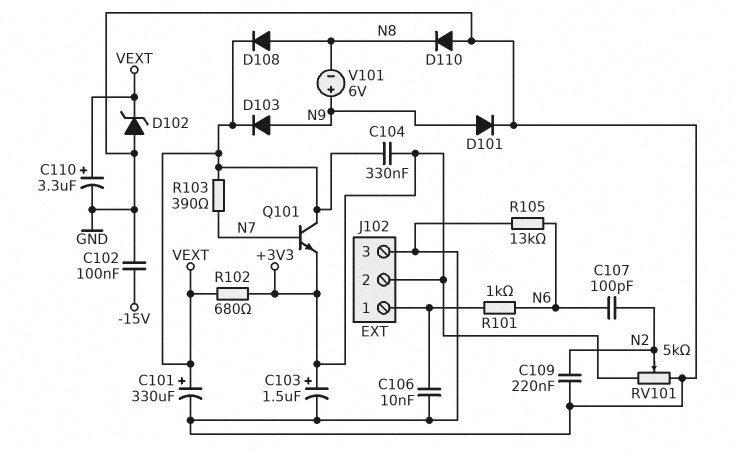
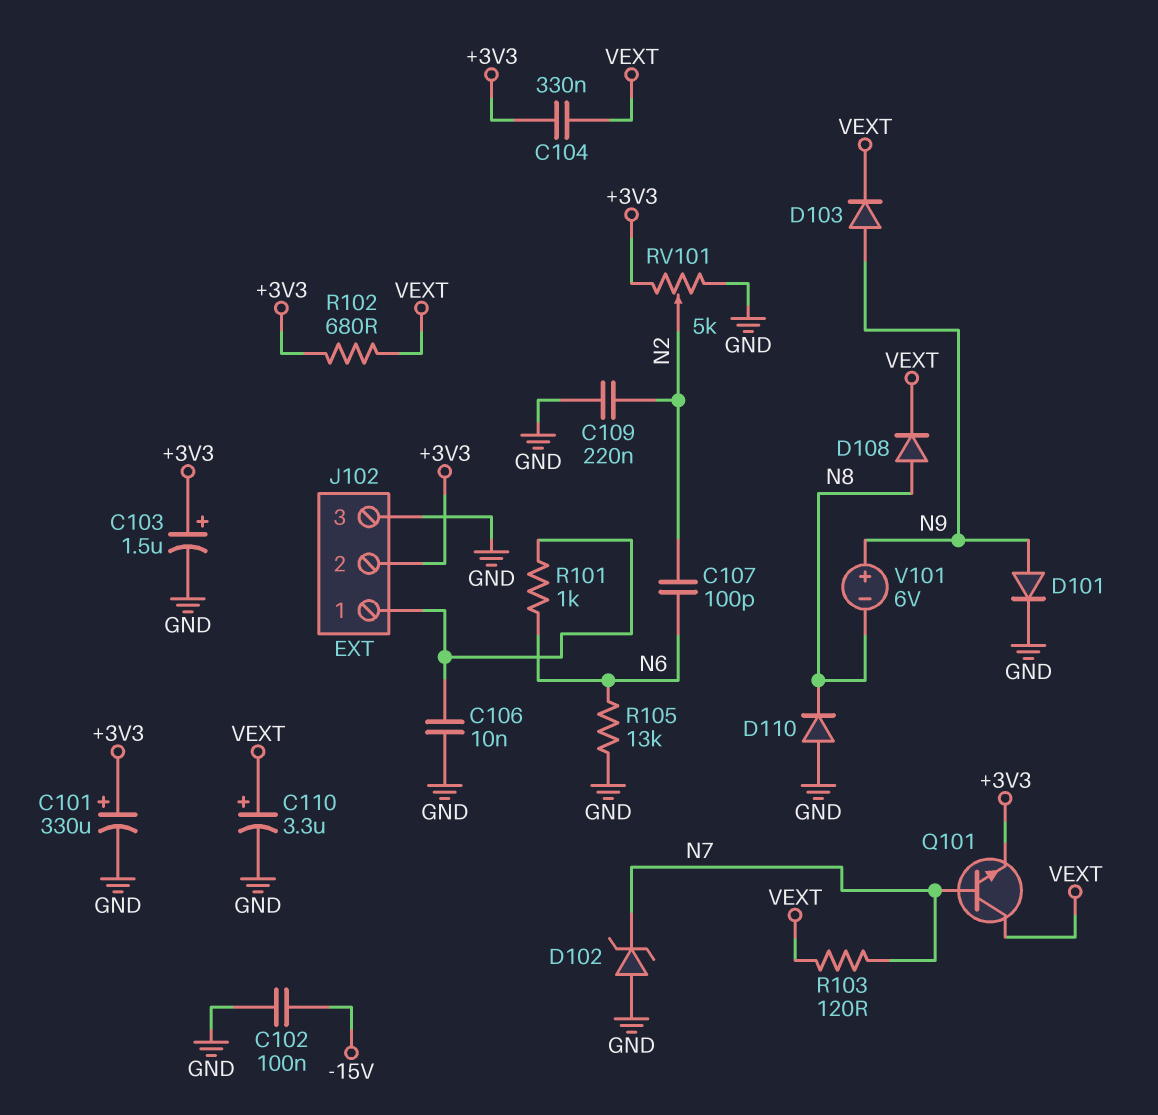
C101: 330uF (plus VEXT, minus GND) -> 330uF (plus +3V3, minus GND)
D102: zener (A GND, K VEXT) -> zener (A GND, K N7)
R103: 390 (N7, VEXT) -> 120 (N7, VEXT)

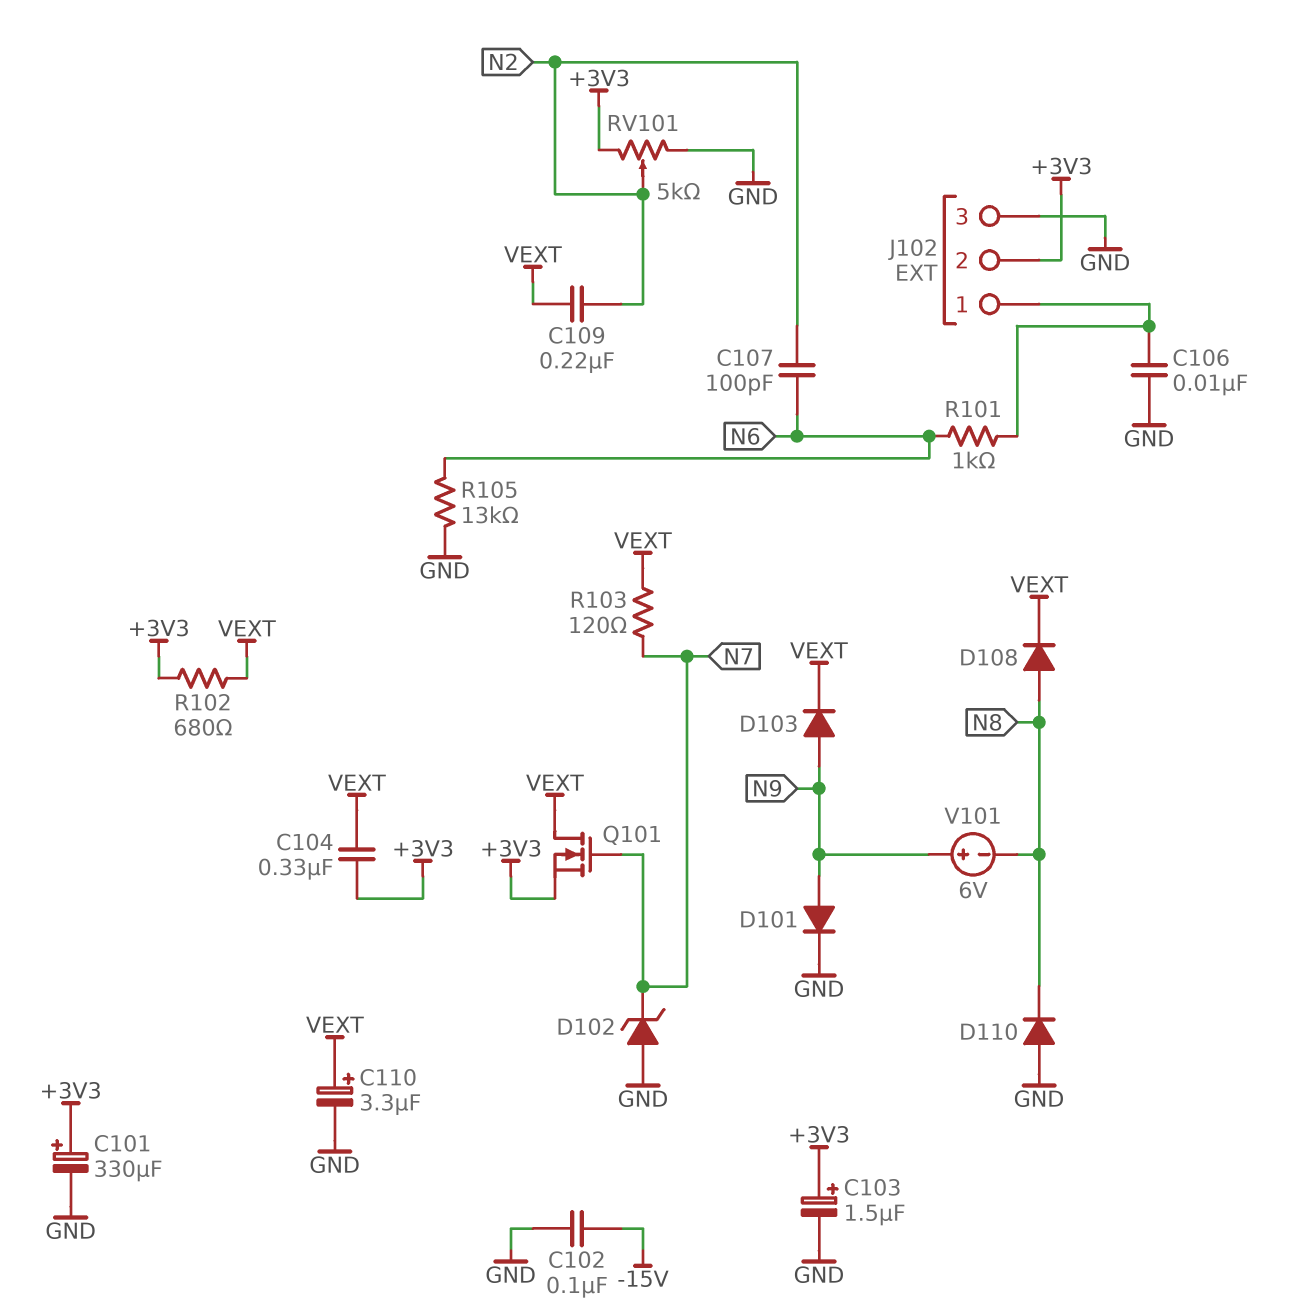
C109: 220nF (GND, N2) -> 220nF (N2, VEXT)
Q101: NPN (B N7, C VEXT, E +3V3) -> NMOS (G N7, D VEXT, S +3V3)

